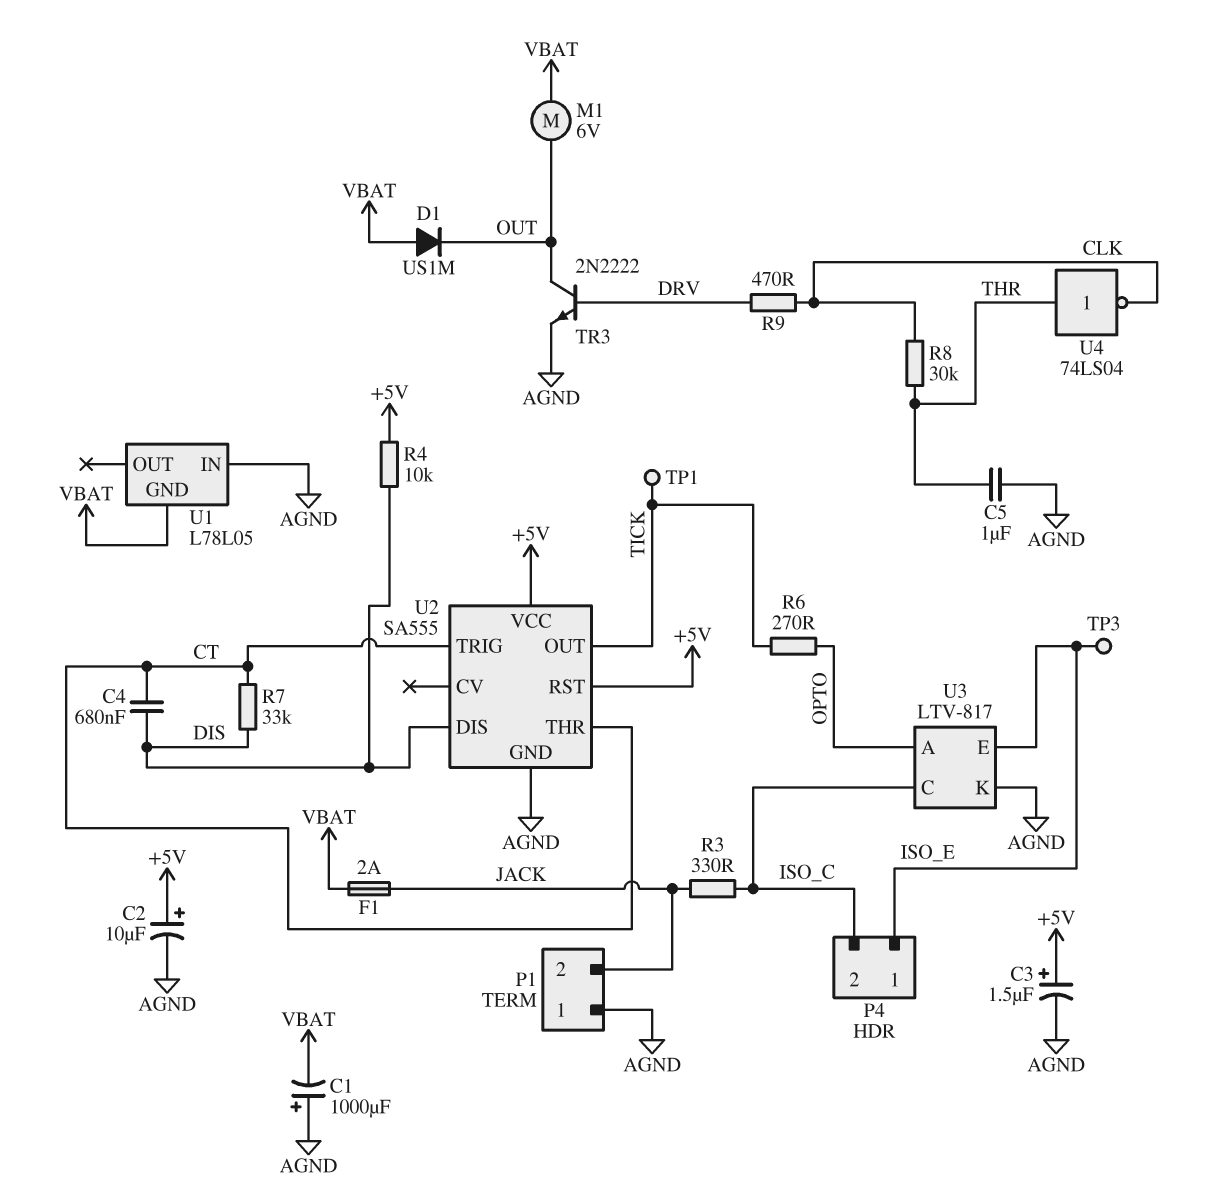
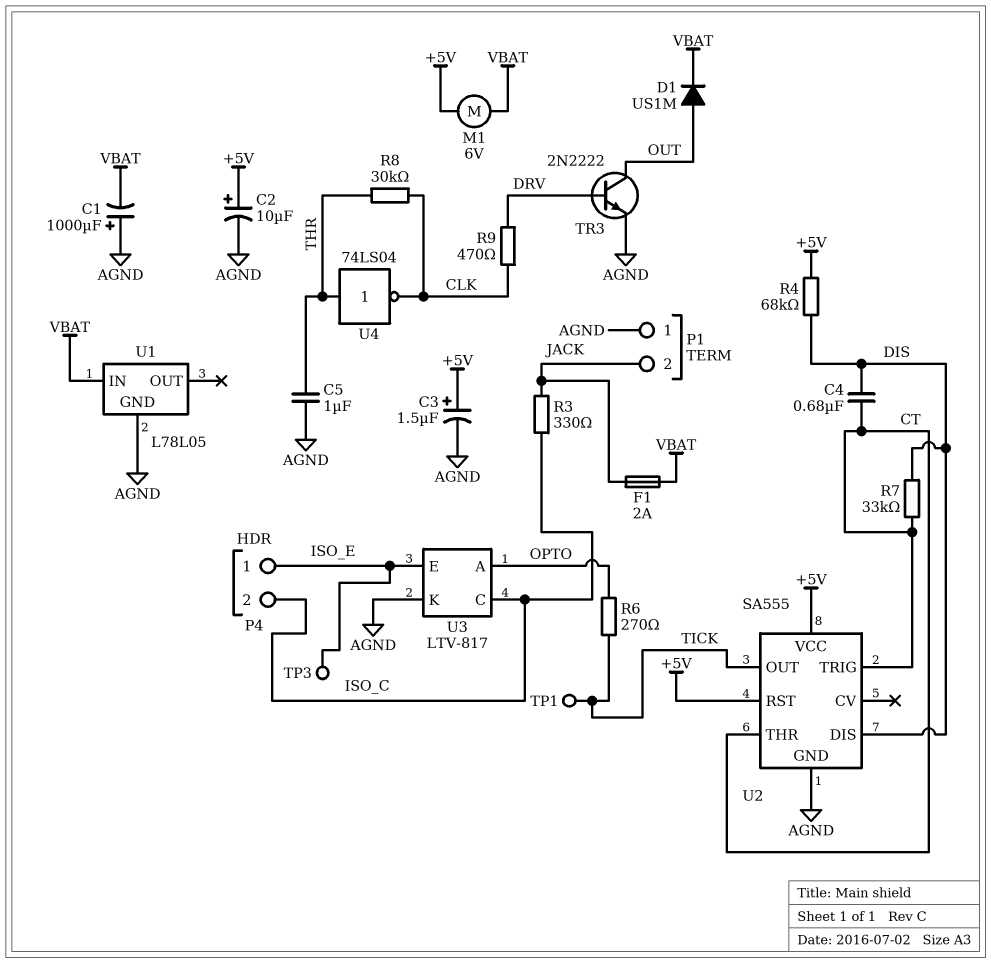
D1: diode US1M (A VBAT, K OUT) -> diode US1M (A OUT, K VBAT)
M1: motor 6V (OUT, VBAT) -> motor 6V (+5V, VBAT)
R4: 10k (+5V, DIS) -> 68k (+5V, DIS)
U1 pin GND: VBAT -> AGND
U1 pin IN: AGND -> VBAT

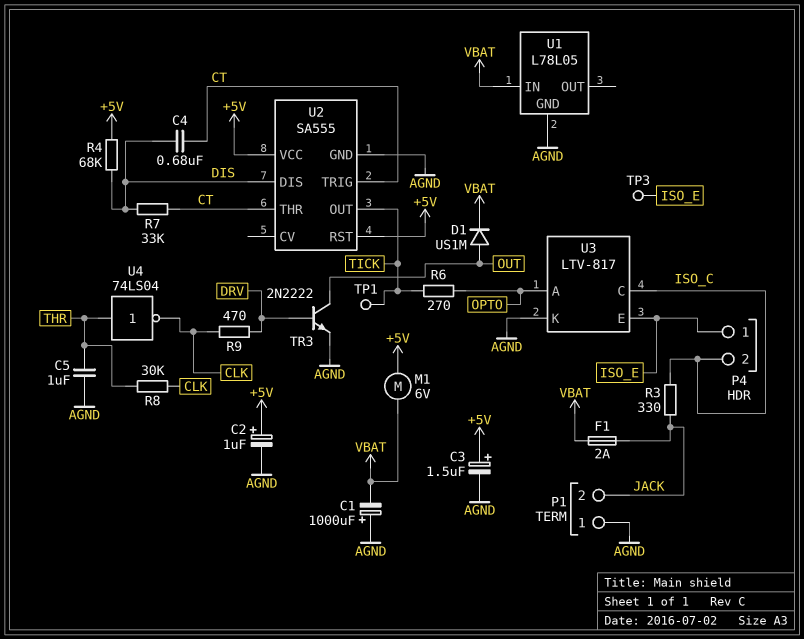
C2: 10uF (plus +5V, minus AGND) -> 1uF (plus +5V, minus AGND)

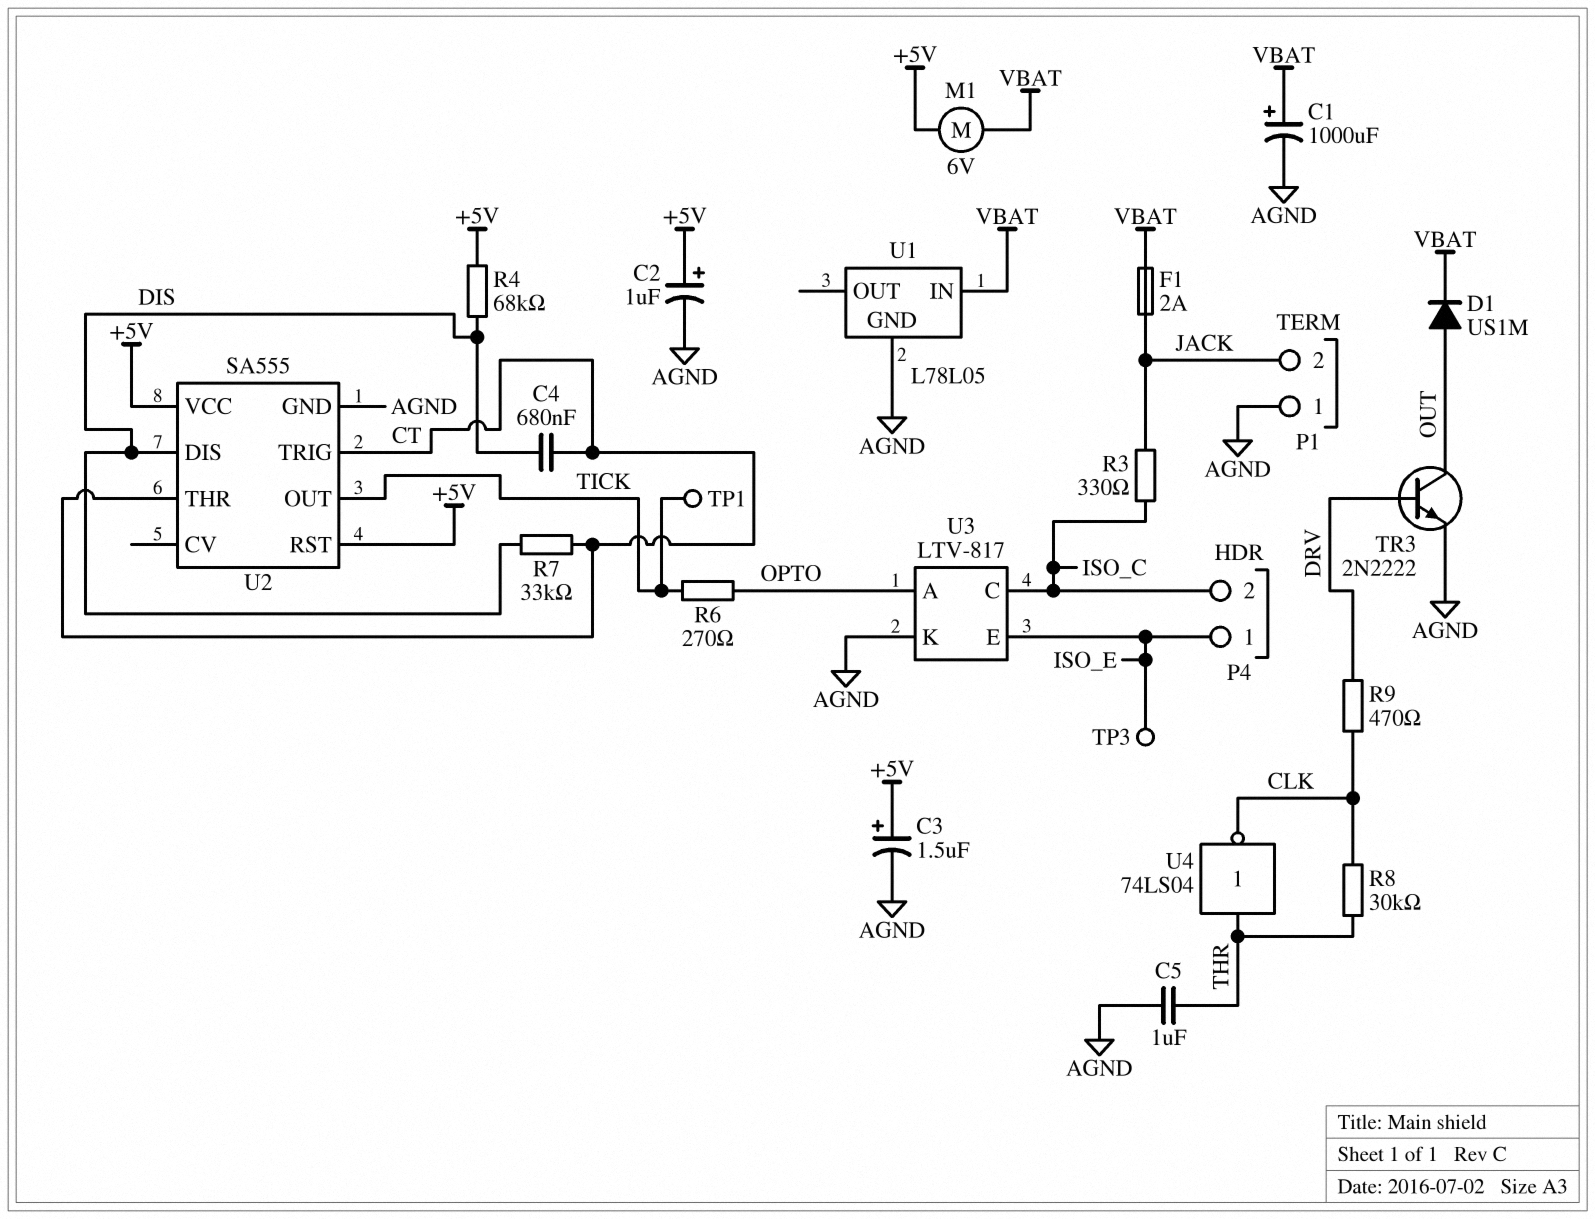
C1: 1000uF (plus AGND, minus VBAT) -> 1000uF (plus VBAT, minus AGND)

